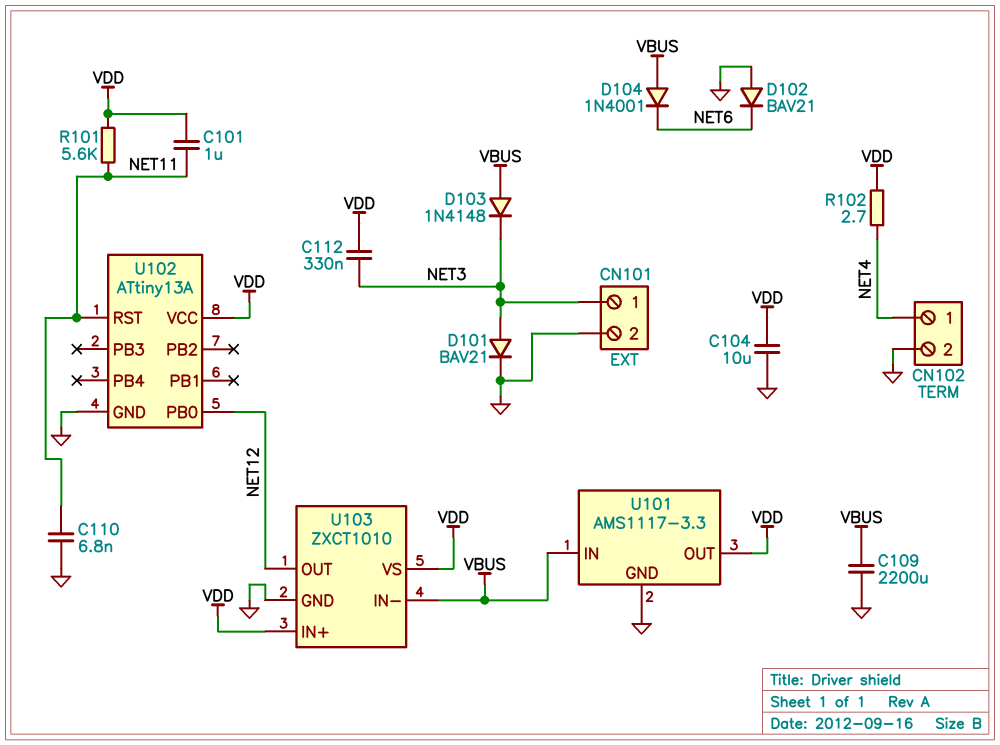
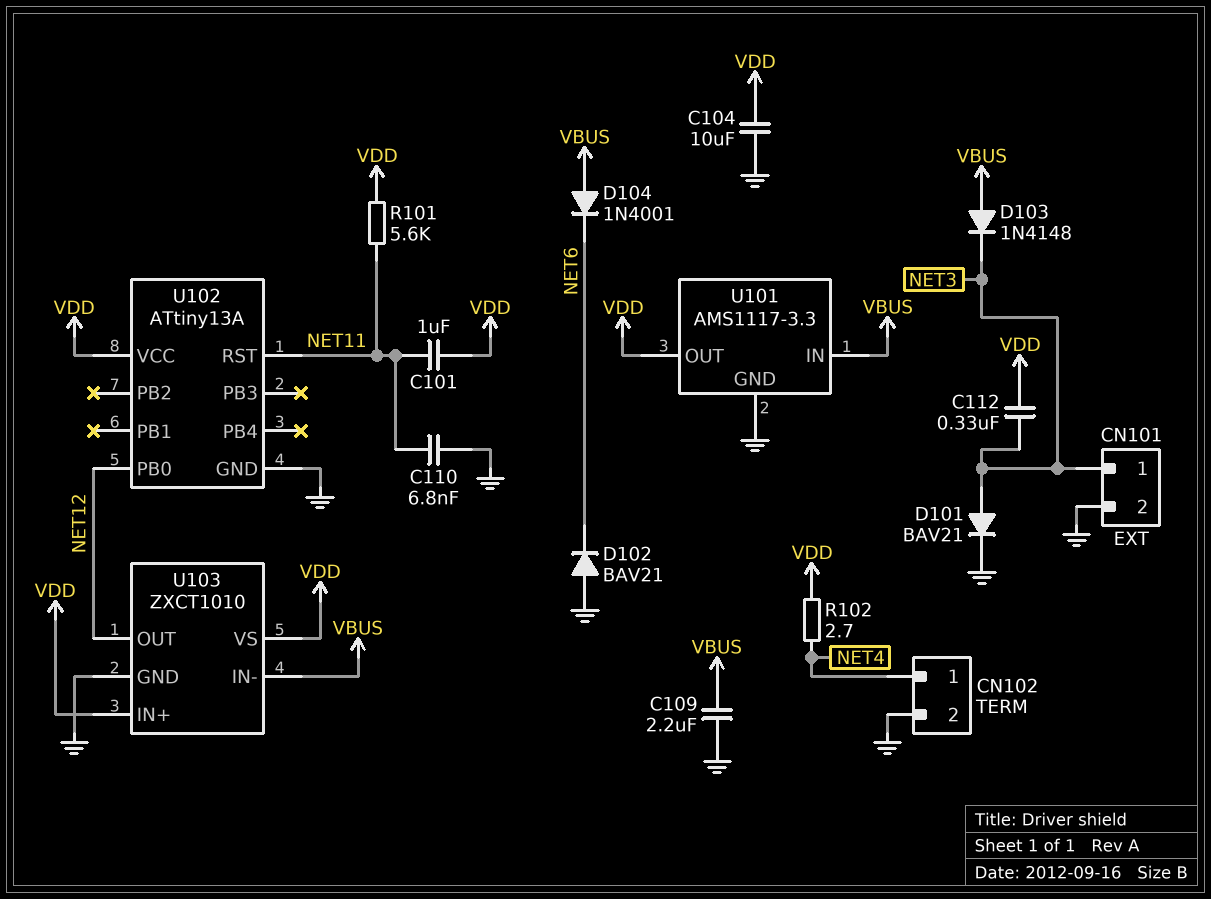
C109: 2200uF (GND, VBUS) -> 2.2uF (GND, VBUS)

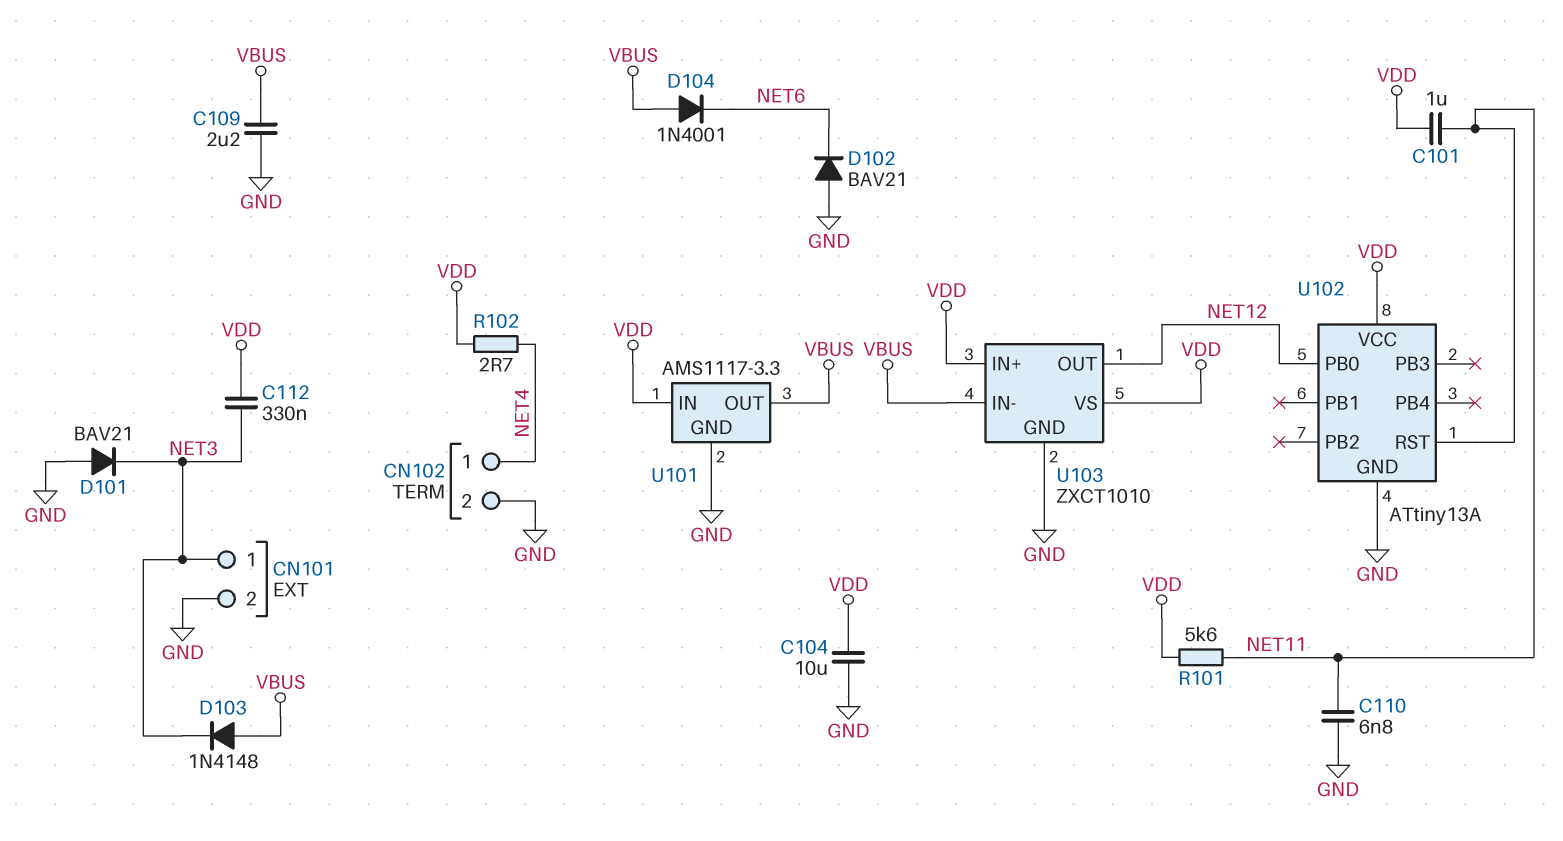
D101: diode BAV21 (A NET3, K GND) -> diode BAV21 (A GND, K NET3)
U101 pin IN: VBUS -> VDD
U101 pin OUT: VDD -> VBUS

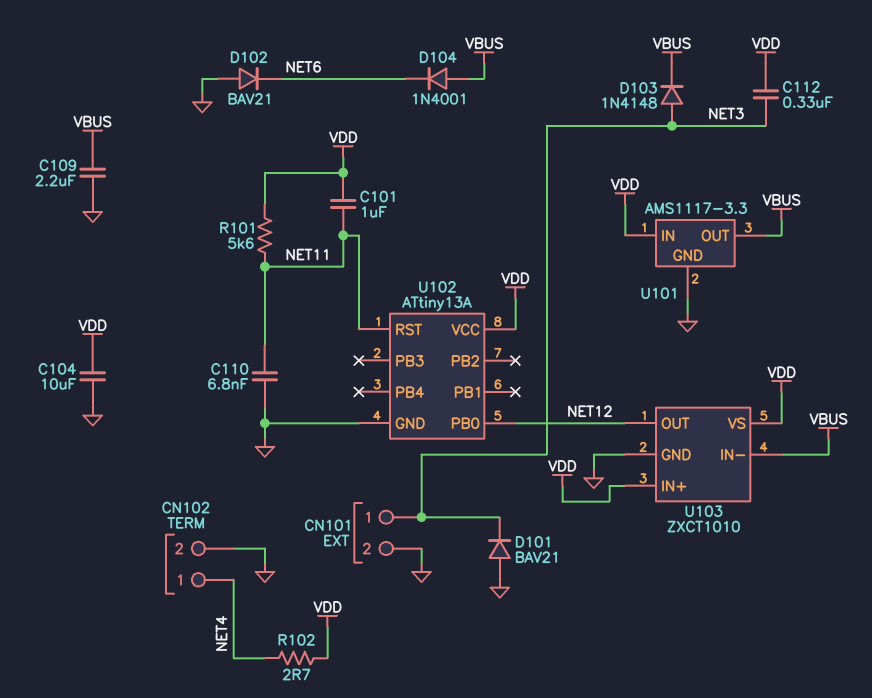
D103: diode 1N4148 (A VBUS, K NET3) -> diode 1N4148 (A NET3, K VBUS)

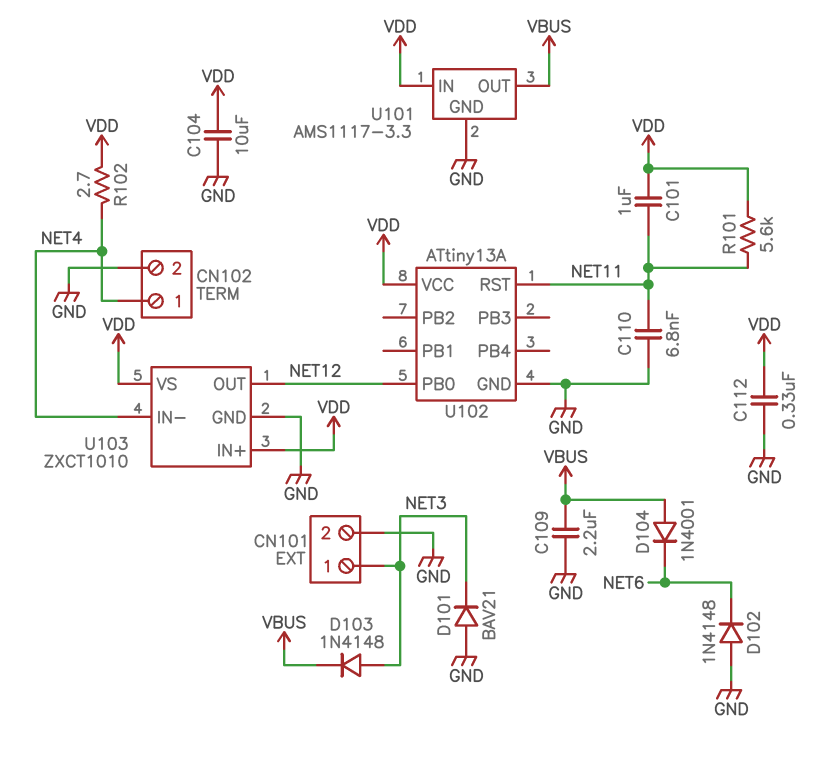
C112: 330nF (NET3, VDD) -> 330nF (GND, VDD)
D102: diode BAV21 (A GND, K NET6) -> diode 1N4148 (A GND, K NET6)
U103 pin IN-: VBUS -> NET4

